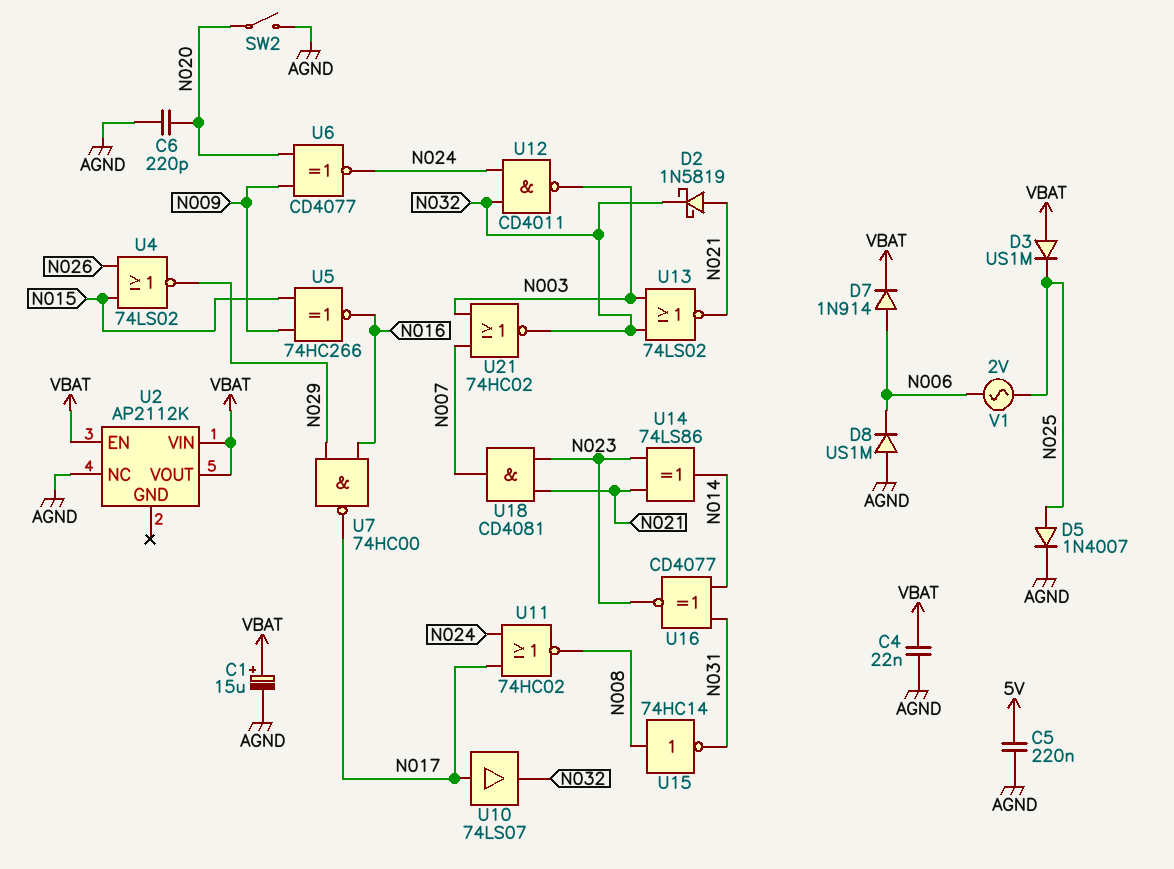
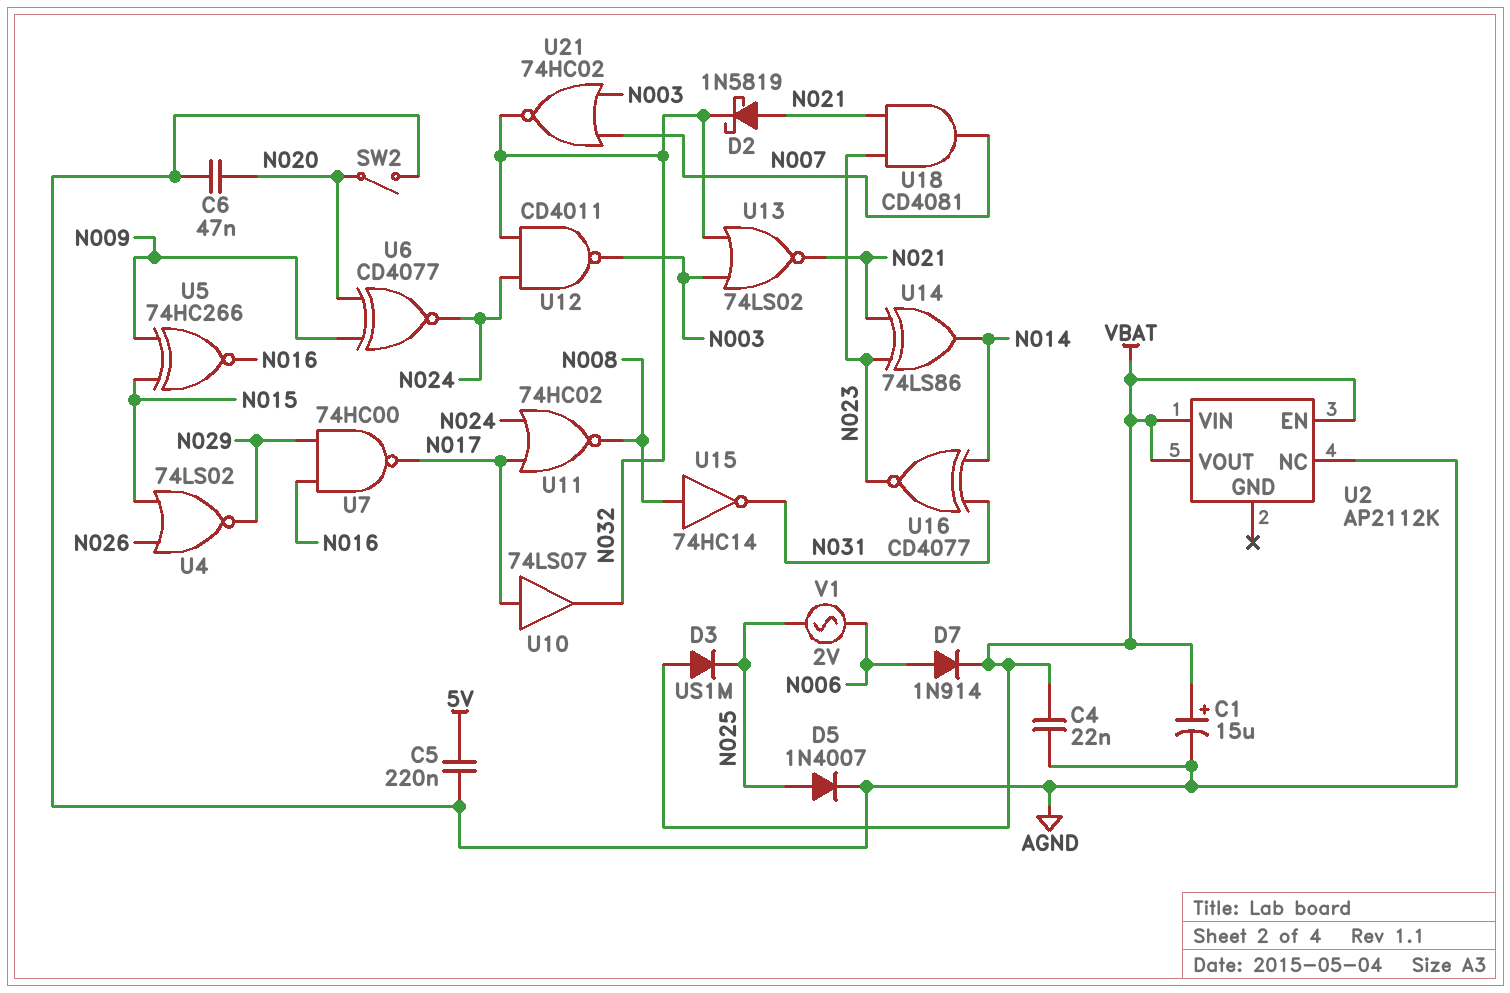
C6: 220pF (AGND, N020) -> 47nF (AGND, N020)
D8: diode US1M (A AGND, K N006) -> none

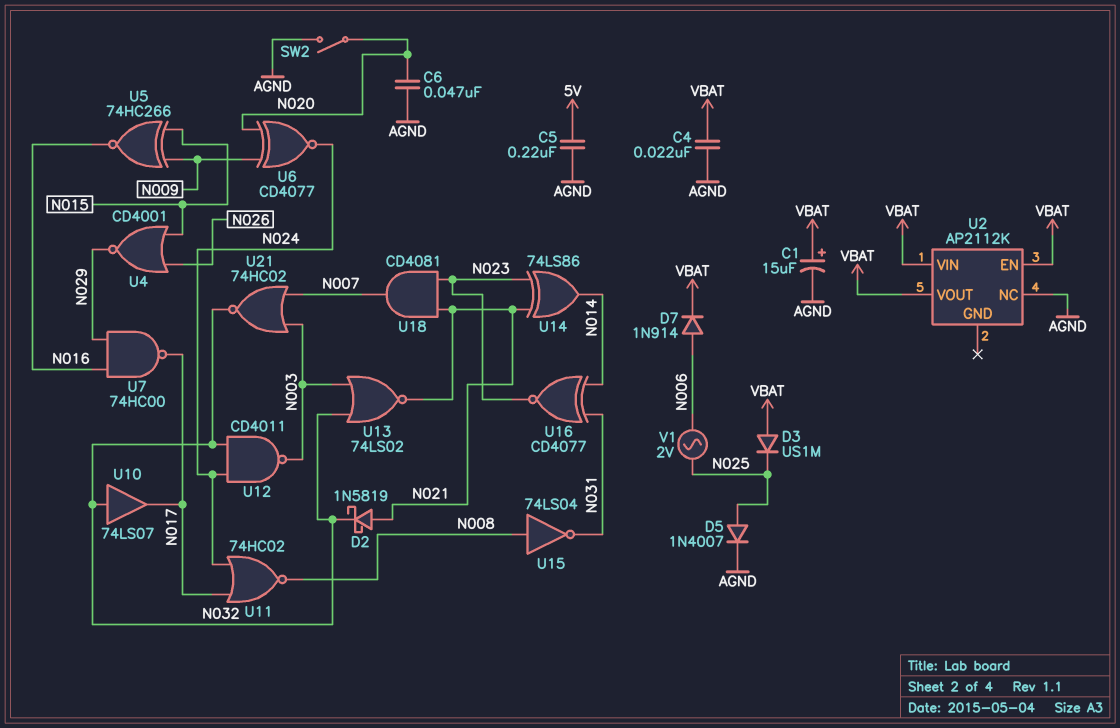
U4: NOR 74LS02 (in N015, in N026, out N029) -> NOR CD4001 (in N015, in N026, out N029)
U10: buffer 74LS07 (in N017, out N032) -> buffer 74LS07 (in N032, out N017)
U15: NOT 74HC14 (in N008, out N031) -> NOT 74LS04 (in N008, out N031)

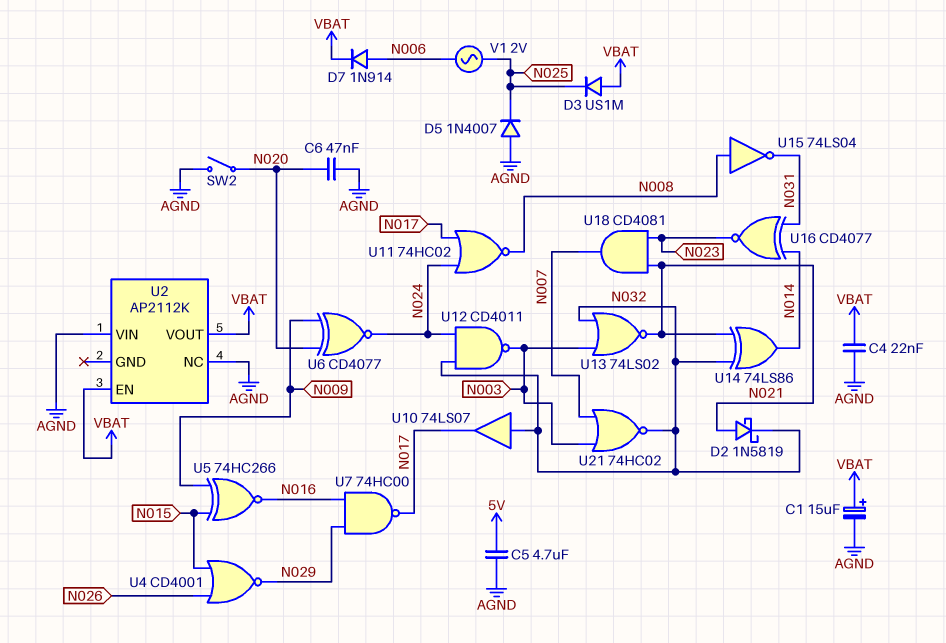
C5: 220nF (5V, AGND) -> 4.7uF (5V, AGND)
D5: diode 1N4007 (A N025, K AGND) -> diode 1N4007 (A AGND, K N025)
U2 pin VIN: VBAT -> AGND
U14: XOR 74LS86 (in N021, in N023, out N014) -> XOR 74LS86 (in N021, in N032, out N014)

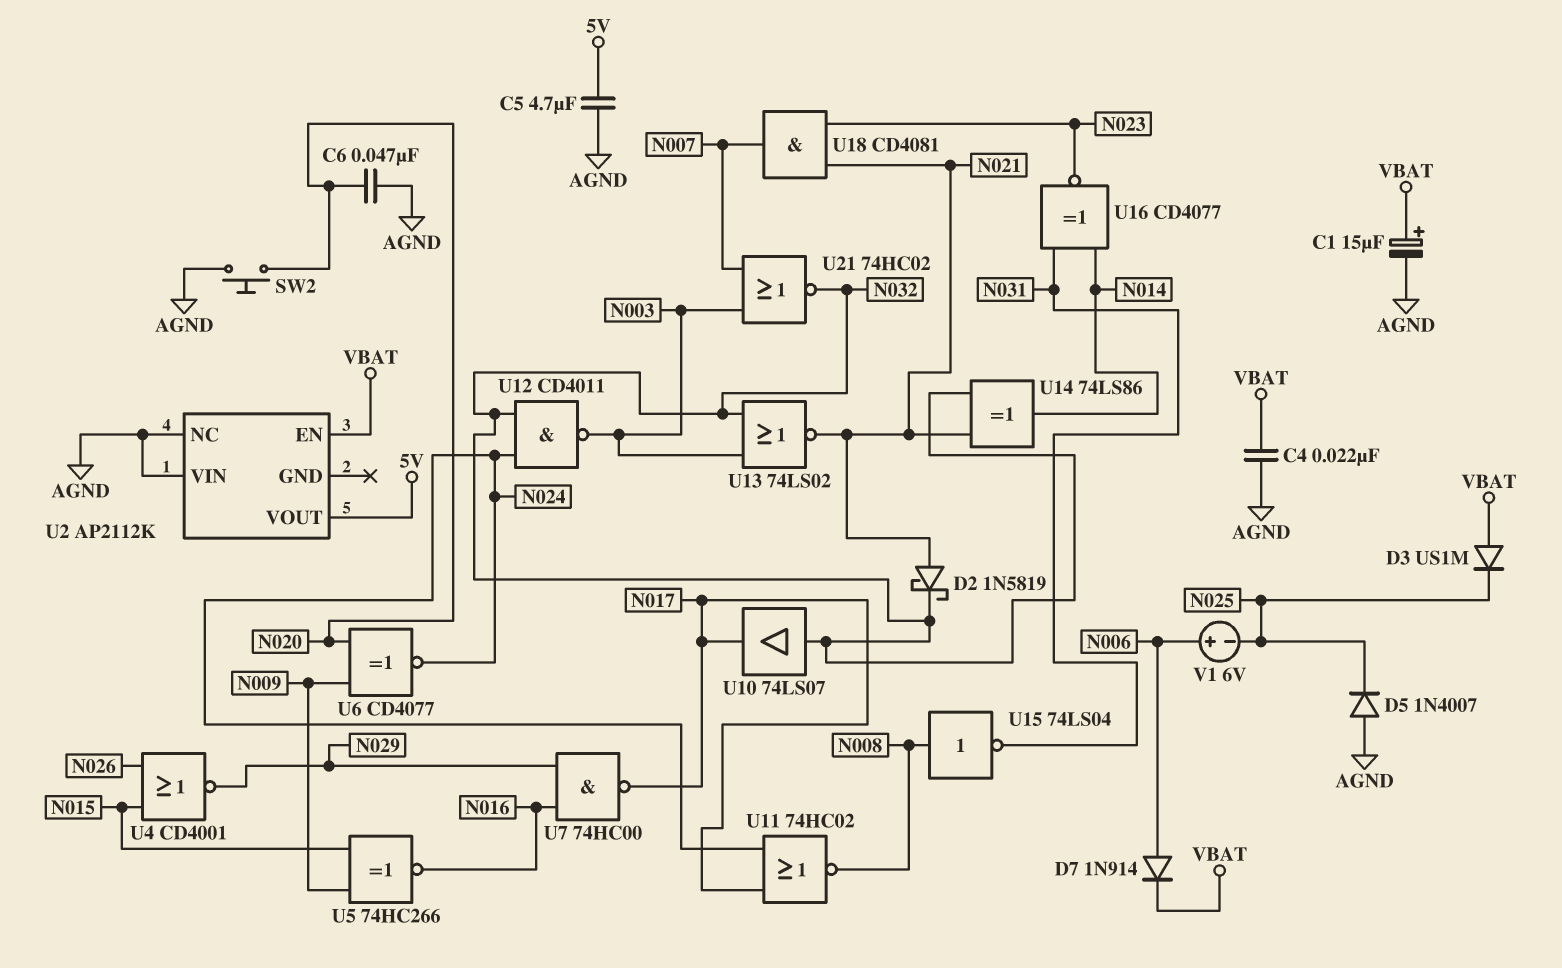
SW2: switch (AGND, N020) -> button (AGND, N020)
U2 pin VOUT: VBAT -> 5V
V1: AC 2V (N006, N025) -> 6V (plus N006, minus N025)

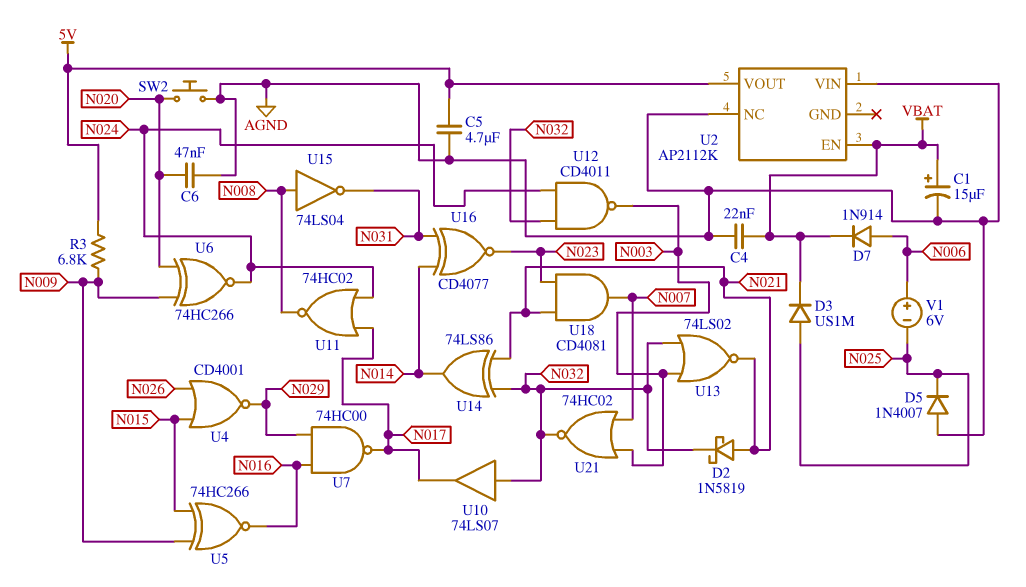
D3: diode US1M (A VBAT, K N025) -> diode US1M (A N025, K VBAT)
R3: none -> 6.8k (5V, N009)
U6: XNOR CD4077 (in N009, in N020, out N024) -> XNOR 74HC266 (in N009, in N020, out N024)

